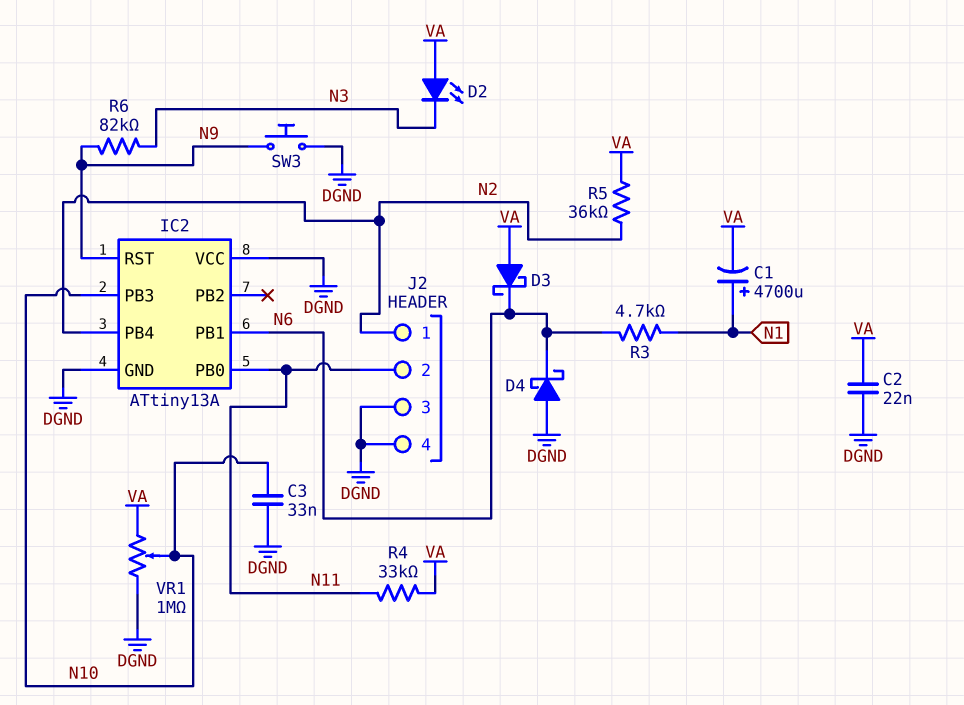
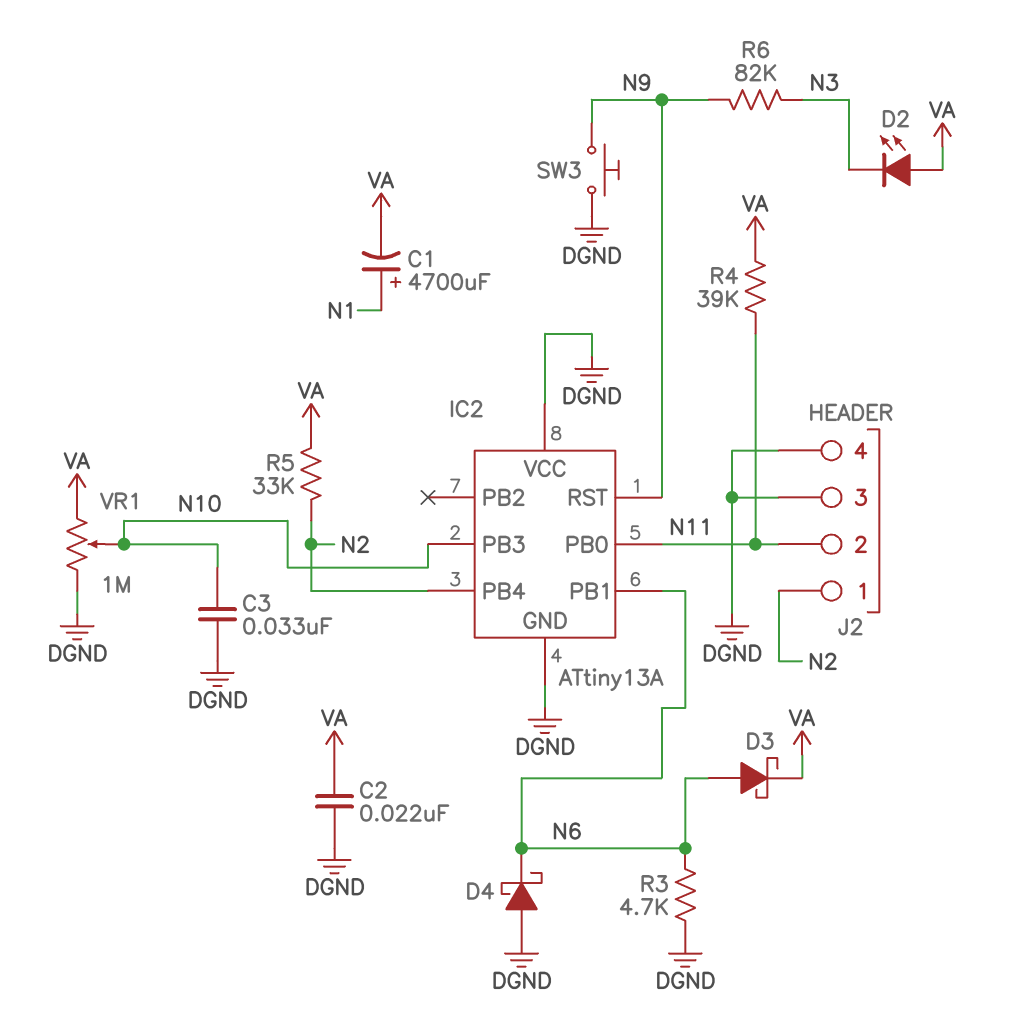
D3: schottky (A VA, K N6) -> schottky (A N6, K VA)
R3: 4.7k (N1, N6) -> 4.7k (DGND, N6)
R4: 33k (N11, VA) -> 39k (N11, VA)
R5: 36k (N2, VA) -> 33k (N2, VA)

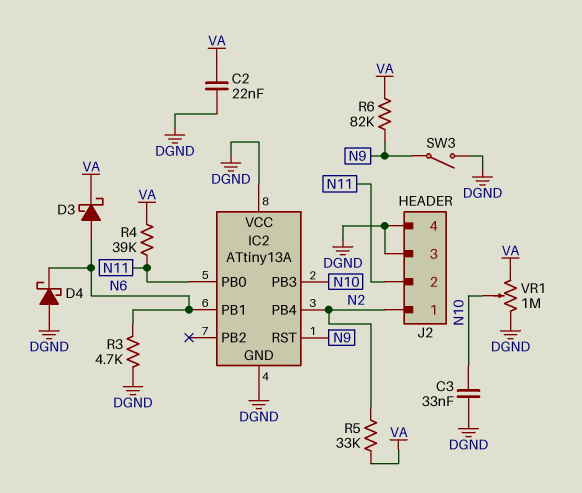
C1: 4700uF (plus N1, minus VA) -> none
D2: LED (A VA, K N3) -> none
R6: 82k (N3, N9) -> 82k (N9, VA)
SW3: button (DGND, N9) -> switch (DGND, N9)

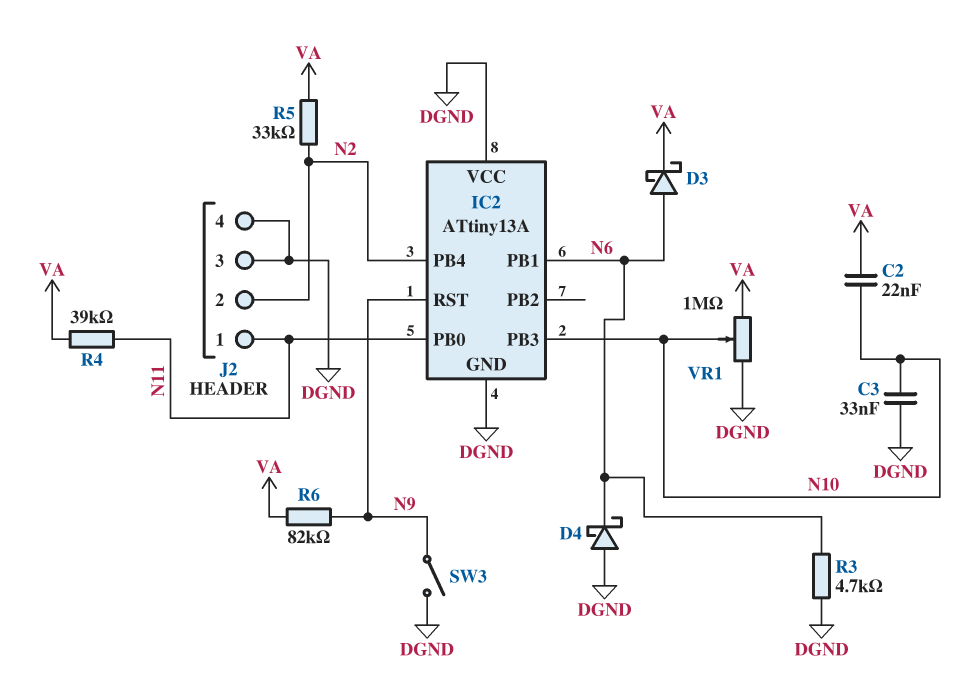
C2: 22nF (DGND, VA) -> 22nF (N10, VA)
J2 pin 1: N2 -> N11
J2 pin 2: N11 -> N2

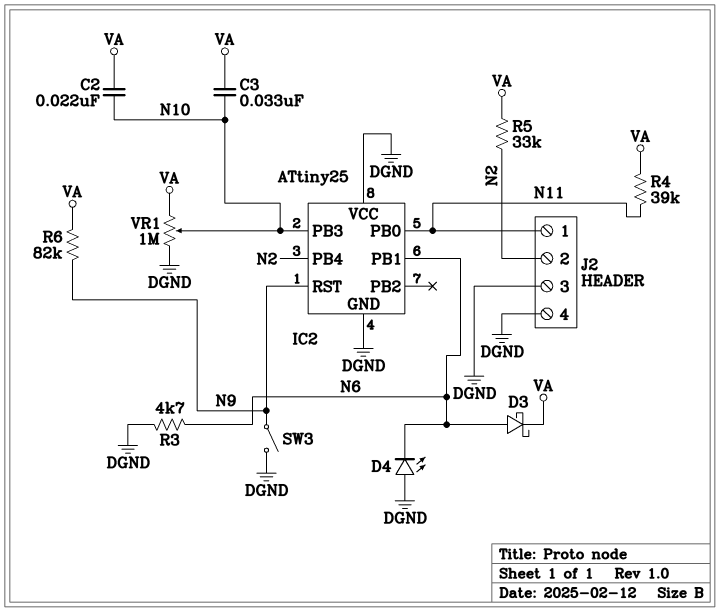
C3: 33nF (DGND, N10) -> 33nF (N10, VA)
D4: schottky (A DGND, K N6) -> LED (A DGND, K N6)
IC2: ATtiny13A -> ATtiny25

